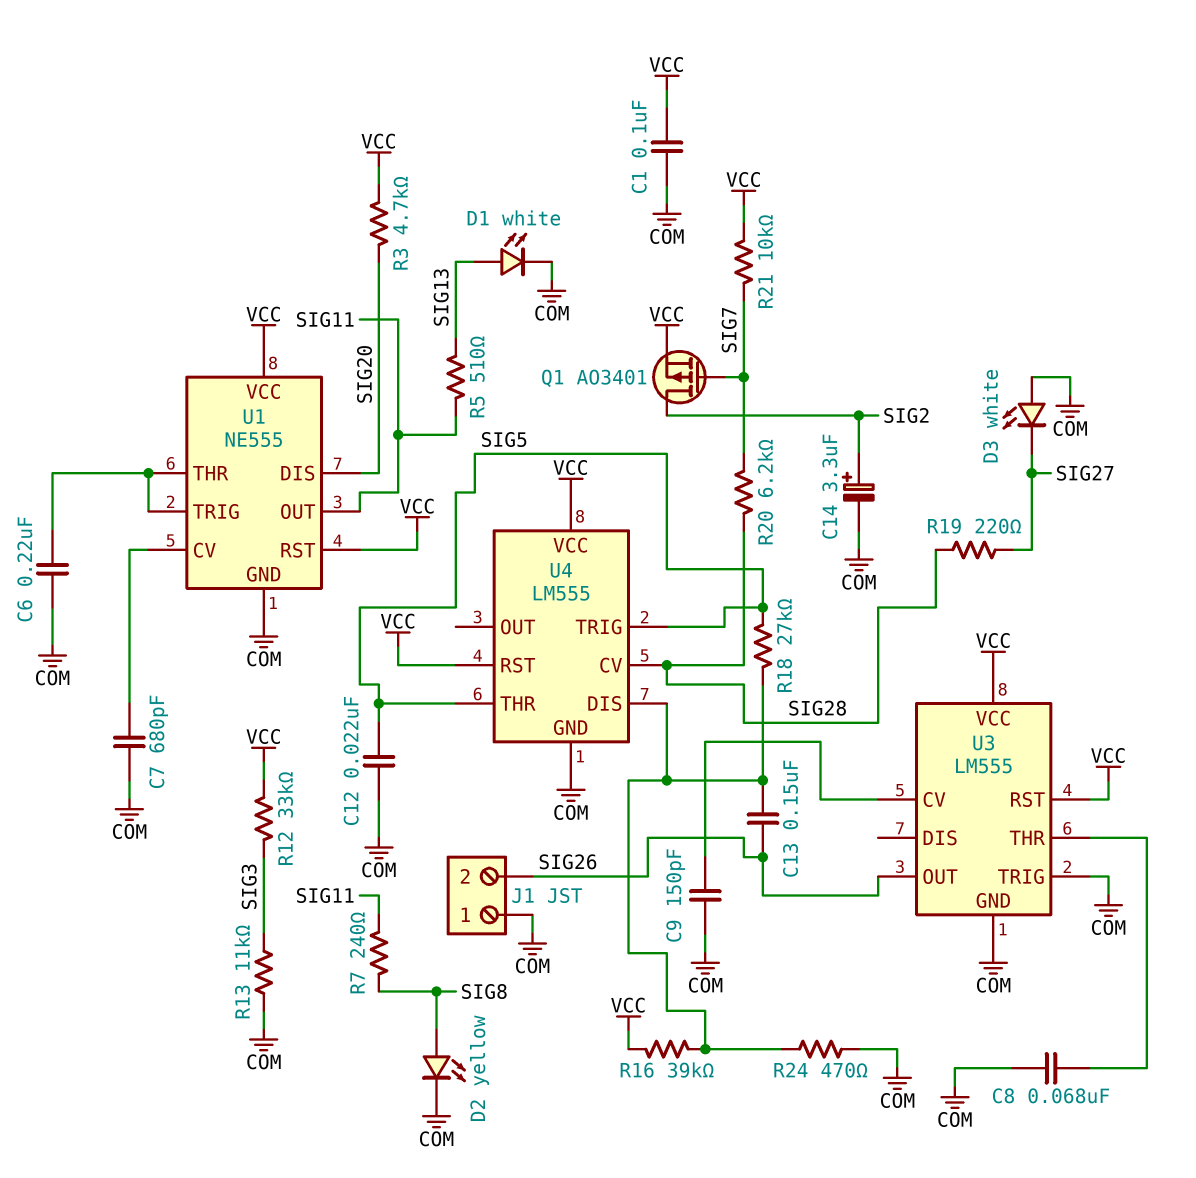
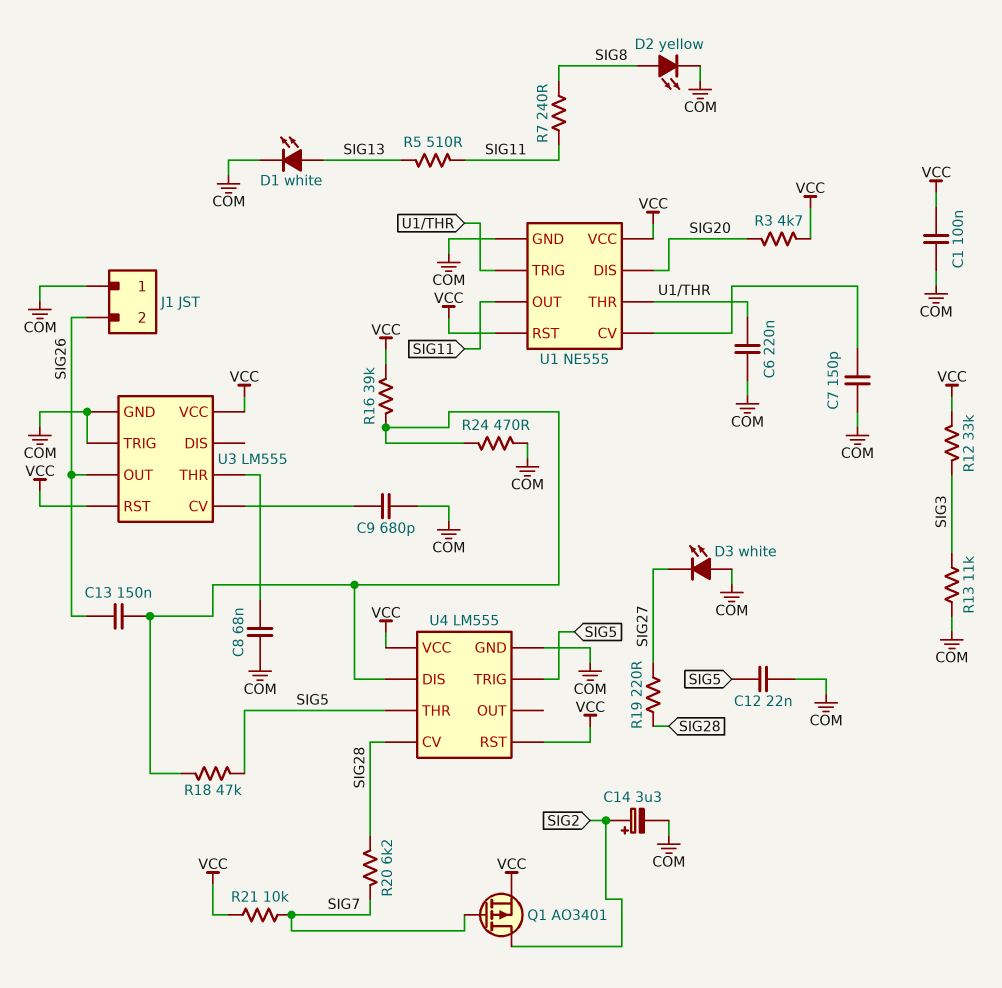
C7: 680pF (COM, U1/CV) -> 150pF (COM, U1/CV)
C9: 150pF (COM, U3/CV) -> 680pF (COM, U3/CV)
R18: 27k (SIG5, U4/DIS) -> 47k (SIG5, U4/DIS)

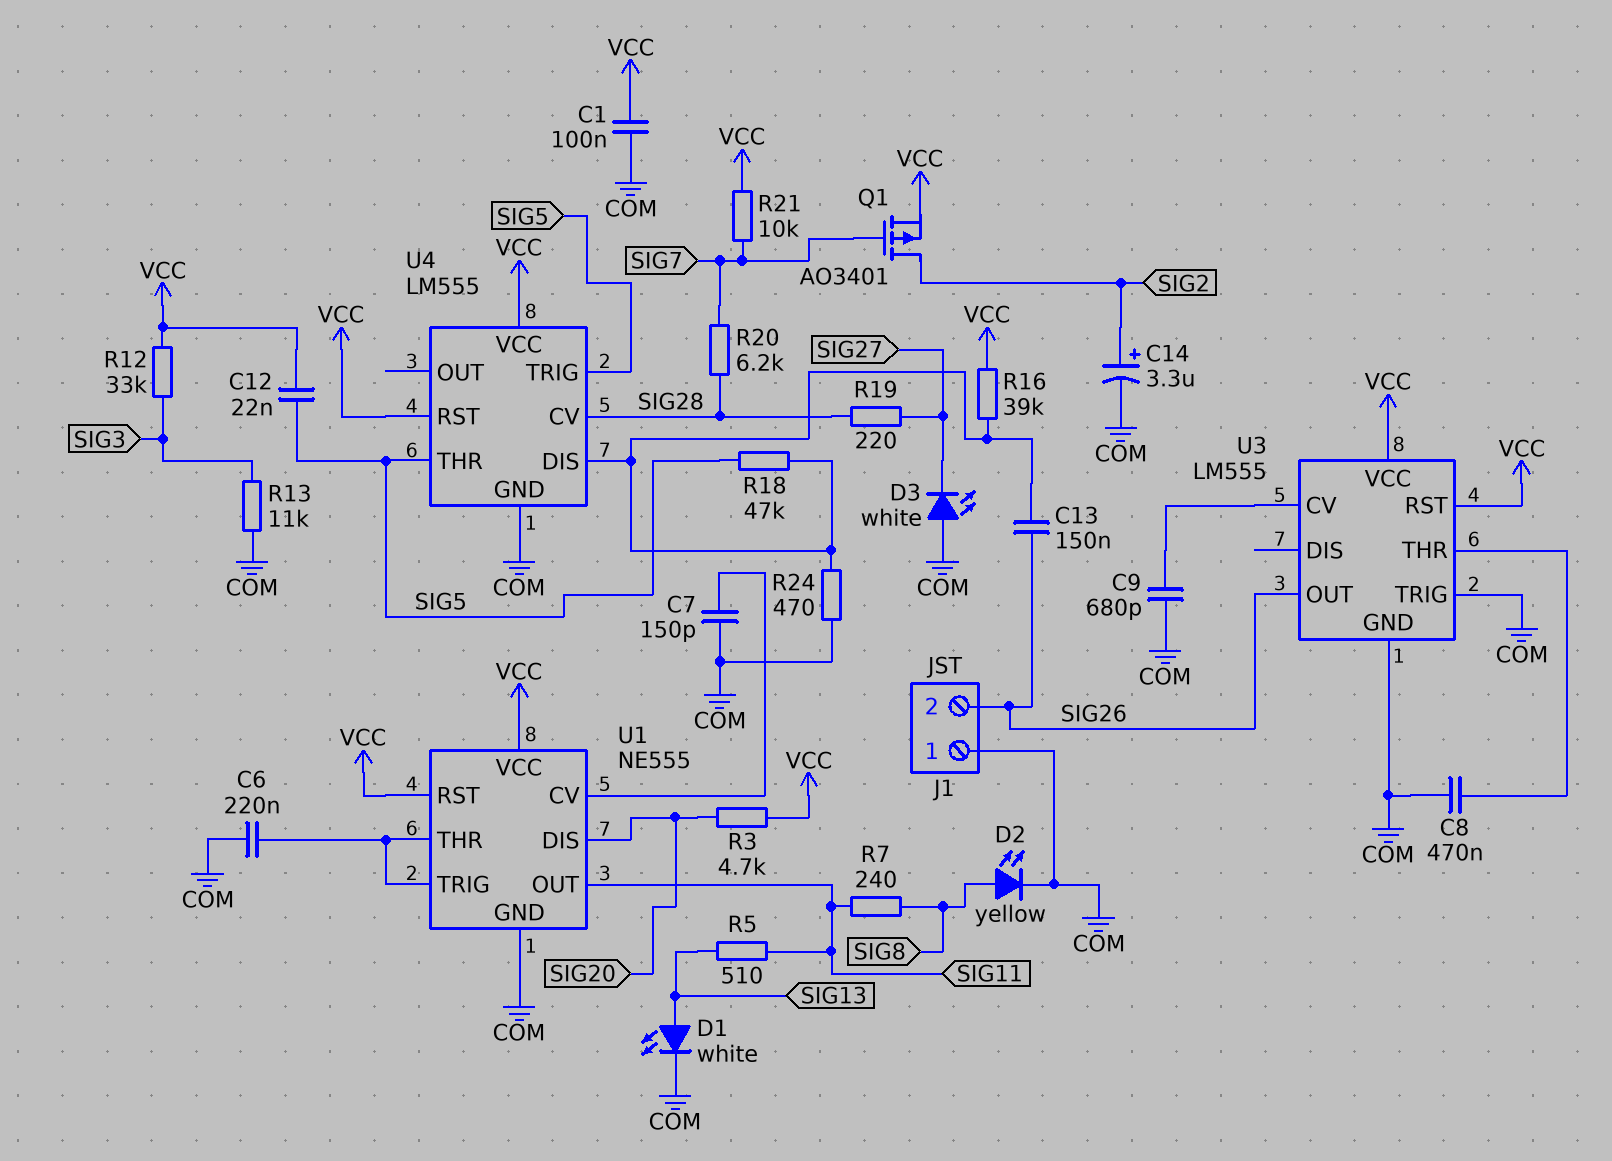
C8: 68nF (COM, U3/THR) -> 470nF (COM, U3/THR)
C12: 22nF (COM, SIG5) -> 22nF (SIG5, VCC)

